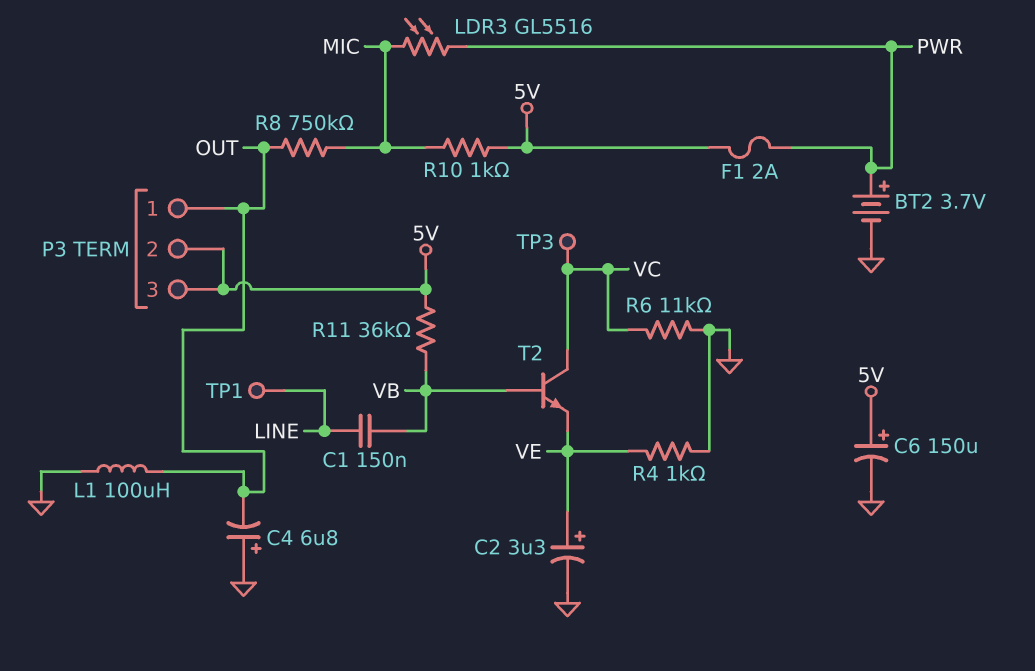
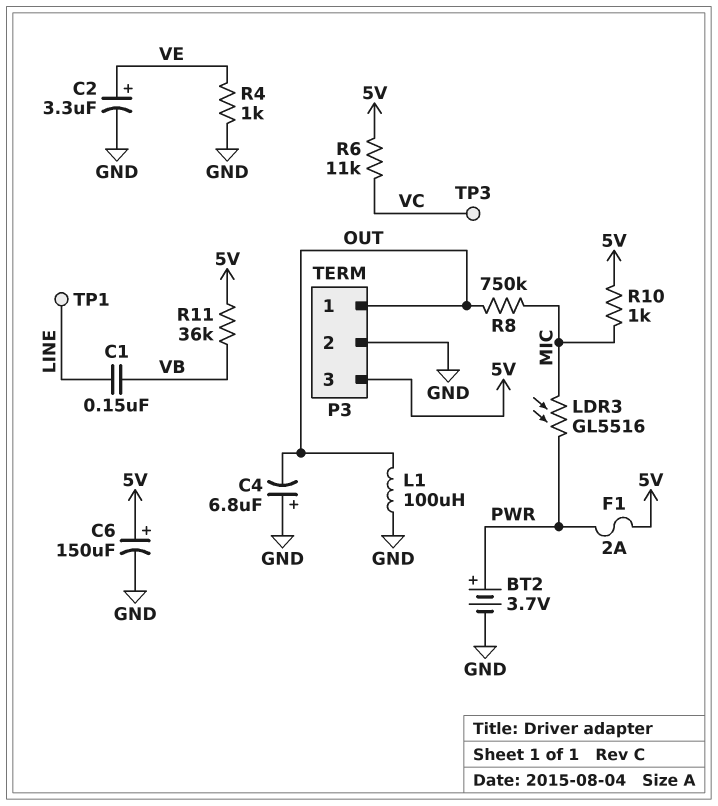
P3 pin 2: 5V -> GND
R6: 11k (GND, VC) -> 11k (5V, VC)
T2: NPN (B VB, C VC, E VE) -> none

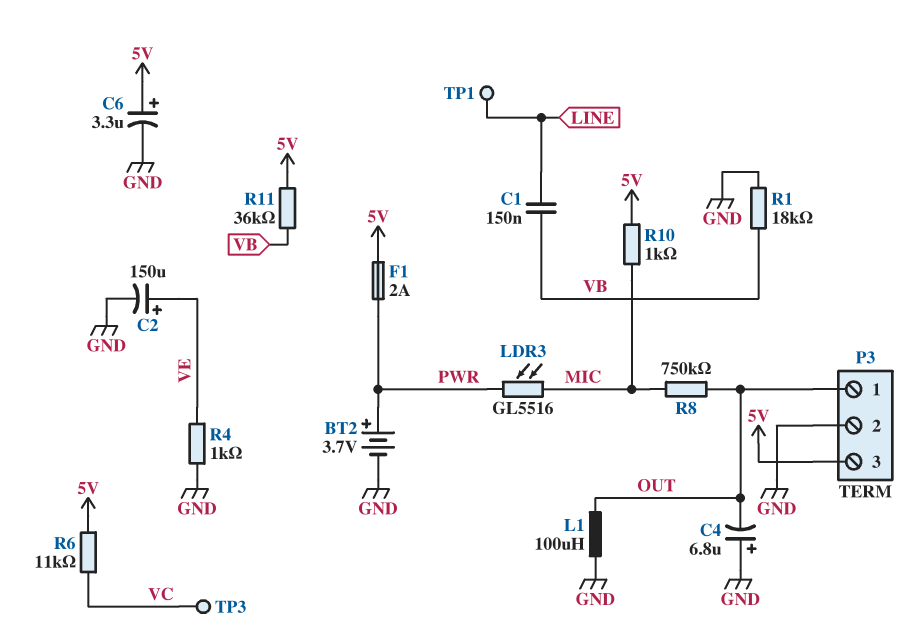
C2: 3.3uF (plus VE, minus GND) -> 150uF (plus VE, minus GND)
C6: 150uF (plus 5V, minus GND) -> 3.3uF (plus 5V, minus GND)
R1: none -> 18k (GND, VB)

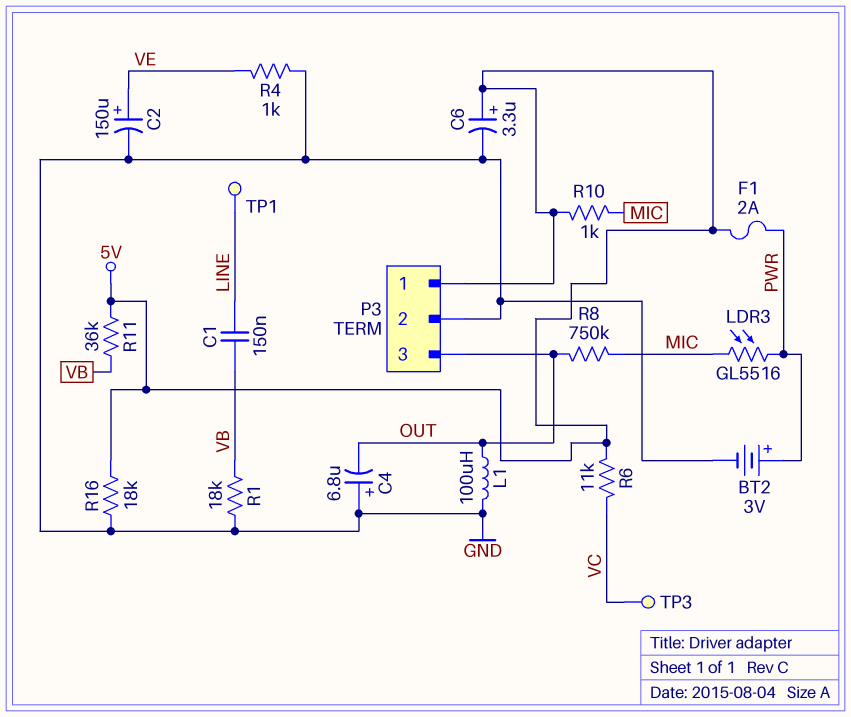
BT2: 3.7V (plus PWR, minus GND) -> 3V (plus PWR, minus GND)
P3 pin 1: OUT -> 5V
P3 pin 3: 5V -> OUT
R16: none -> 18k (5V, GND)

